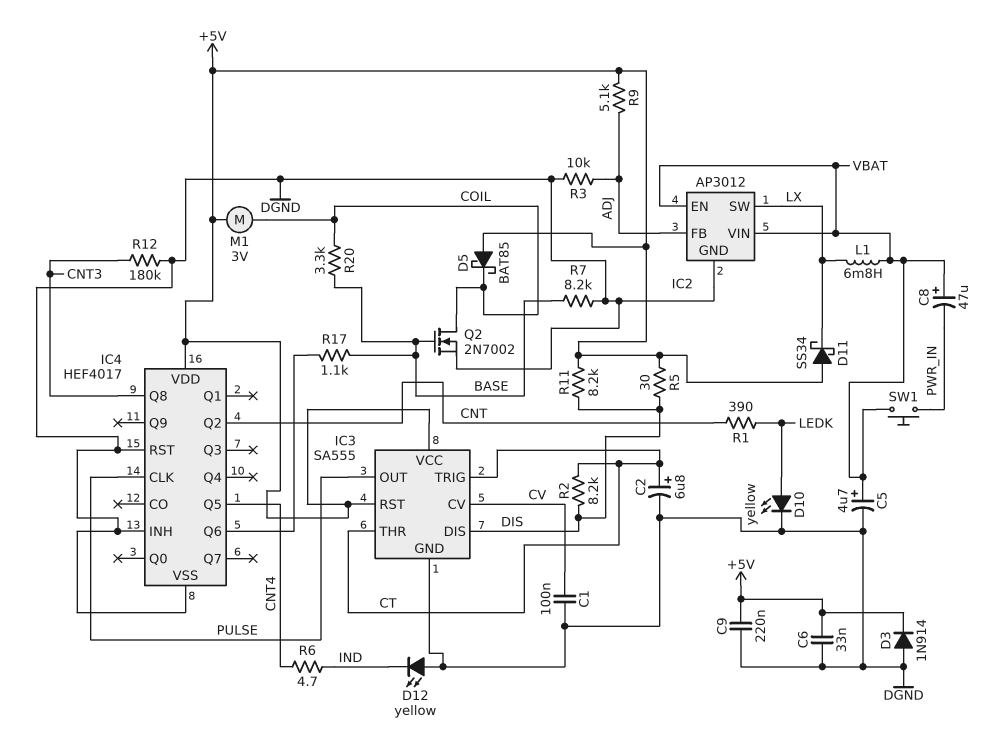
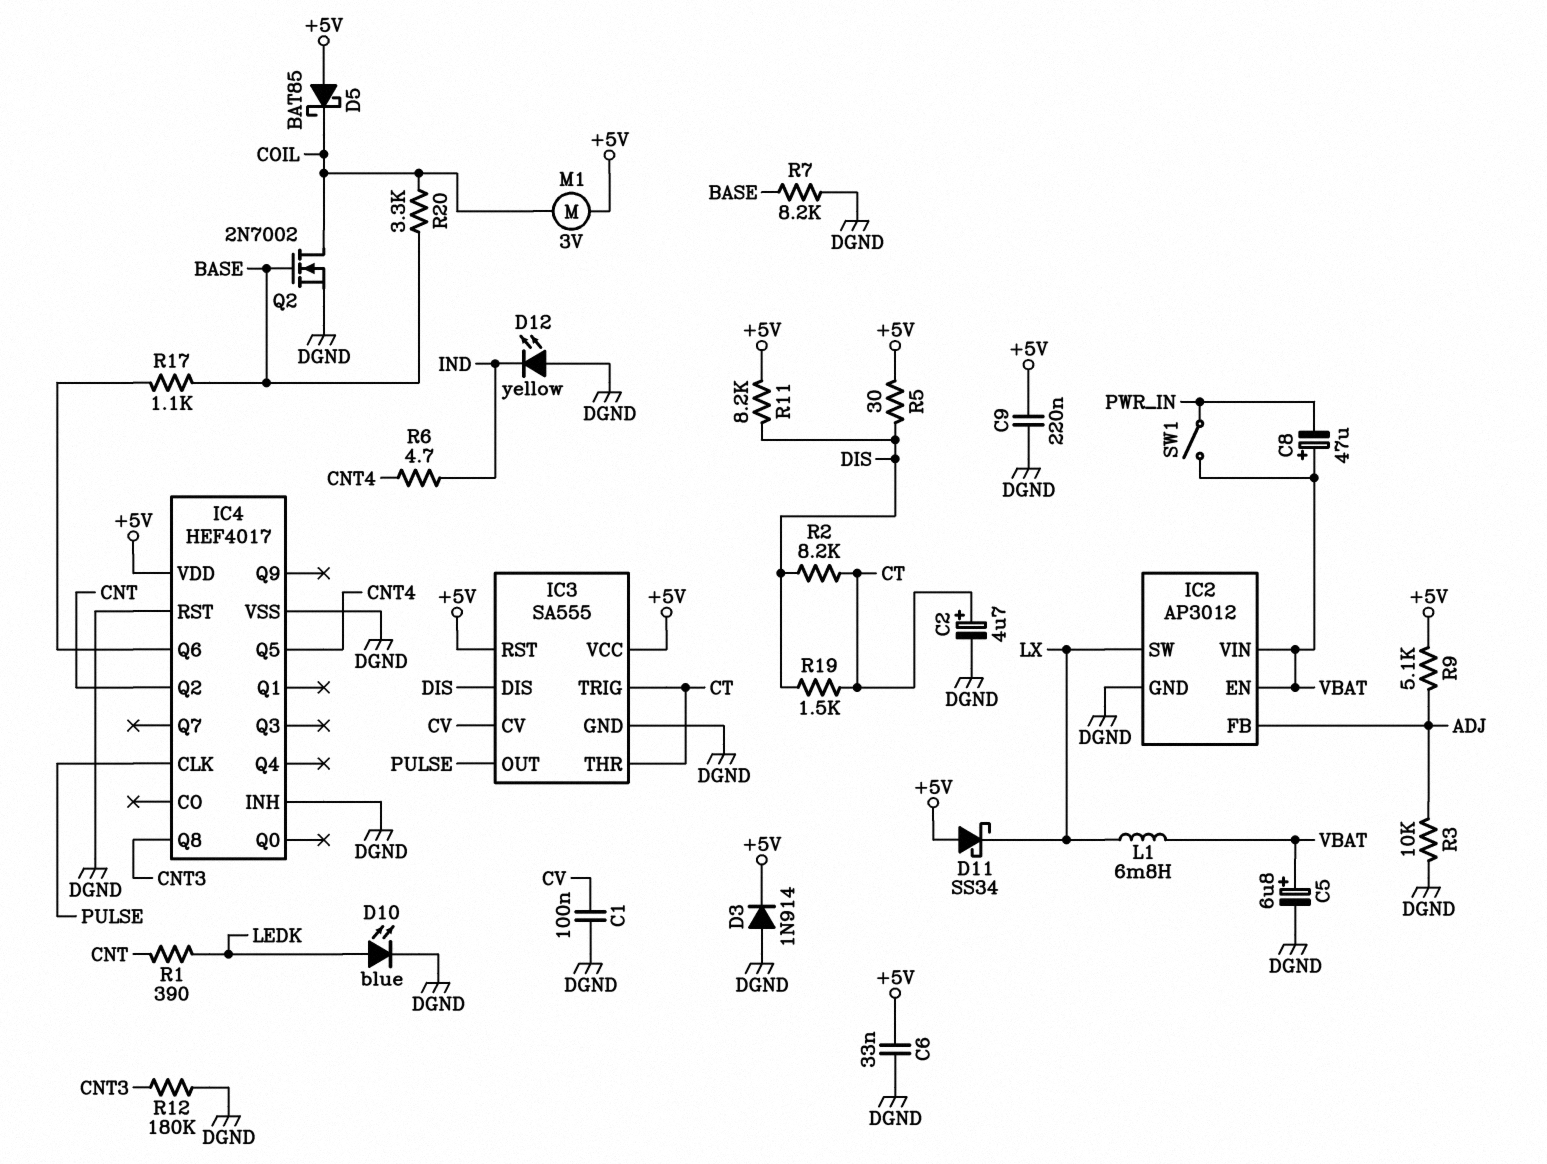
C2: 6.8uF (plus CT, minus DGND) -> 4.7uF (plus CT, minus DGND)
C5: 4.7uF (plus VBAT, minus DGND) -> 6.8uF (plus VBAT, minus DGND)
D10: LED yellow (A LEDK, K DGND) -> LED blue (A LEDK, K DGND)
R19: none -> 1.5k (CT, DIS)
SW1: button (PWR_IN, VBAT) -> switch (PWR_IN, VBAT)

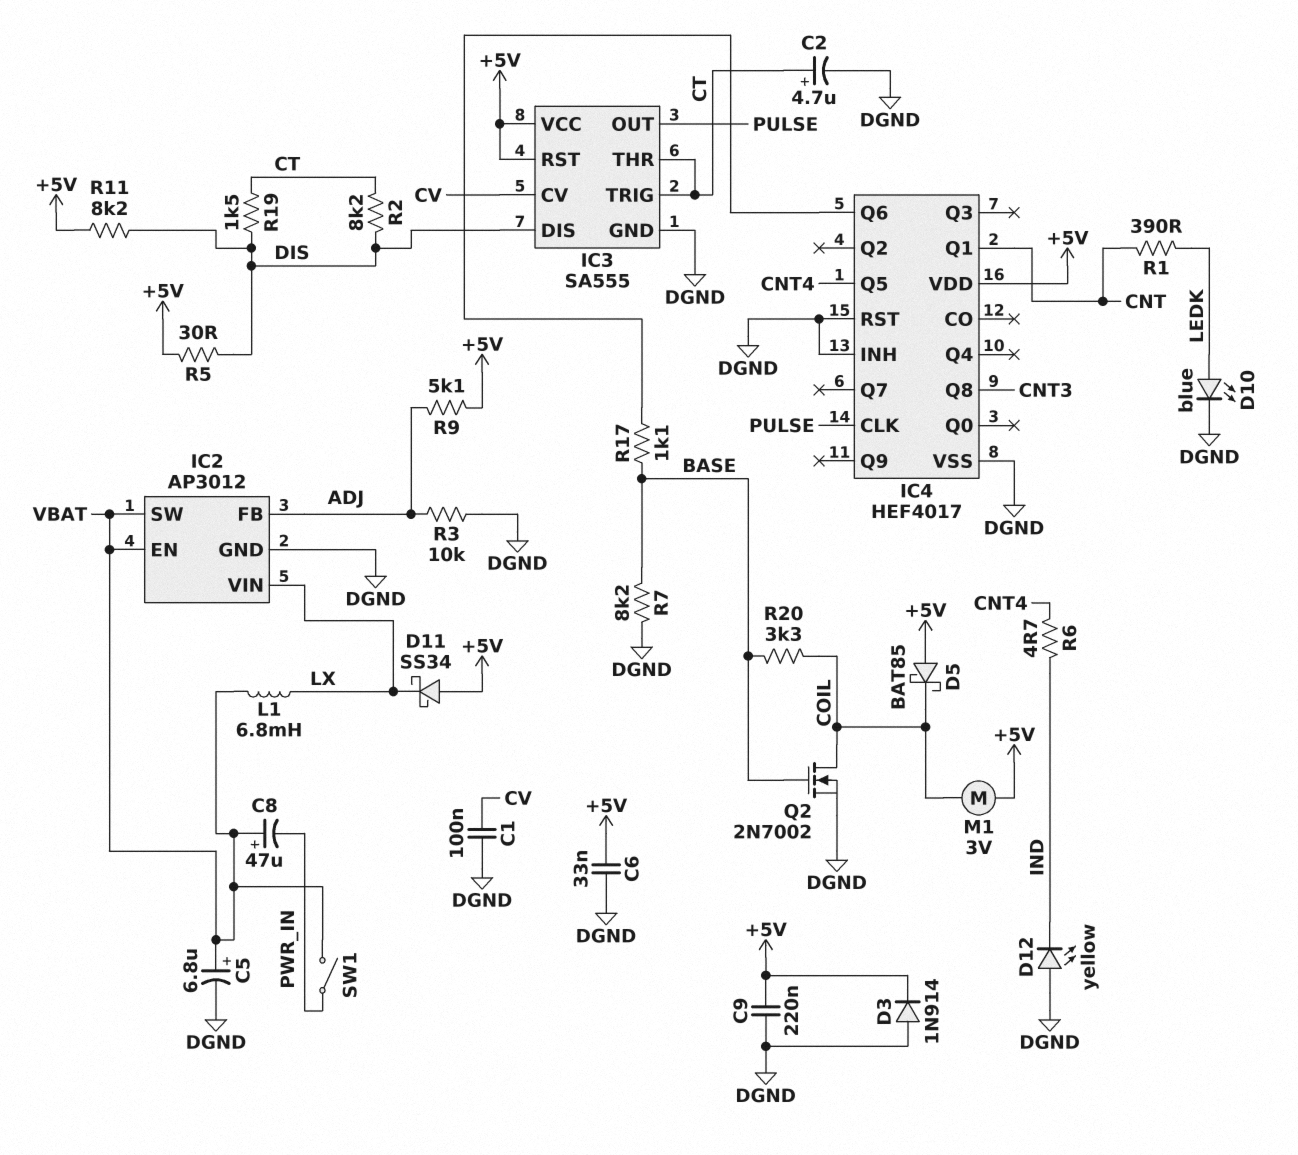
IC2 pin SW: LX -> VBAT
IC2 pin VIN: VBAT -> LX
IC4 pin Q1: none -> CNT
IC4 pin Q2: CNT -> none
R12: 180k (CNT3, DGND) -> none

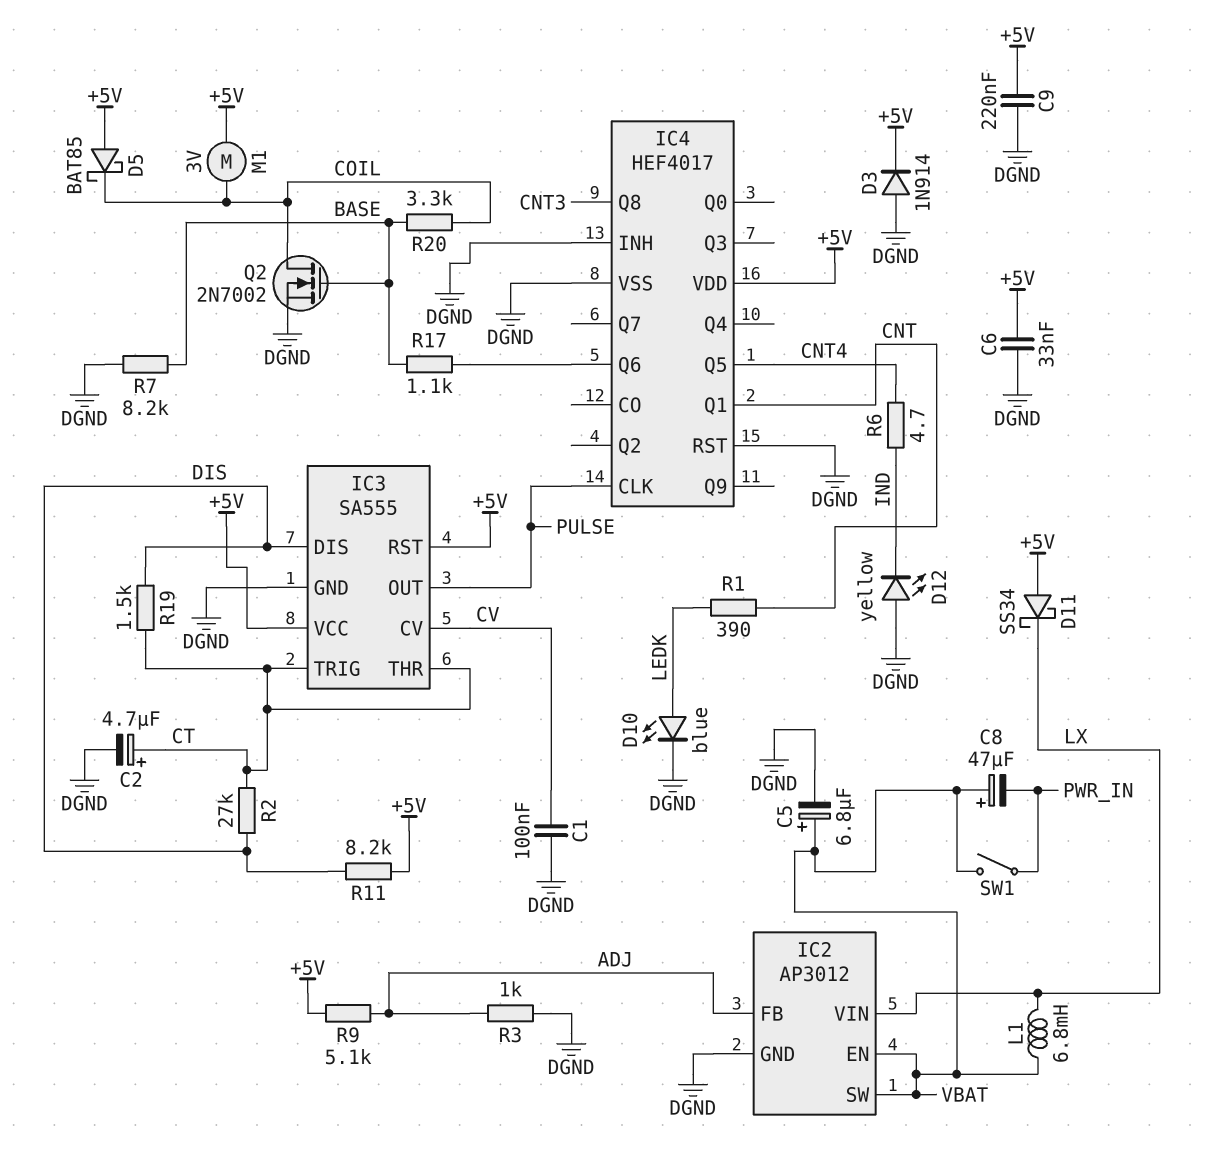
R2: 8.2k (CT, DIS) -> 27k (CT, DIS)
R3: 10k (ADJ, DGND) -> 1k (ADJ, DGND)
R5: 30 (+5V, DIS) -> none

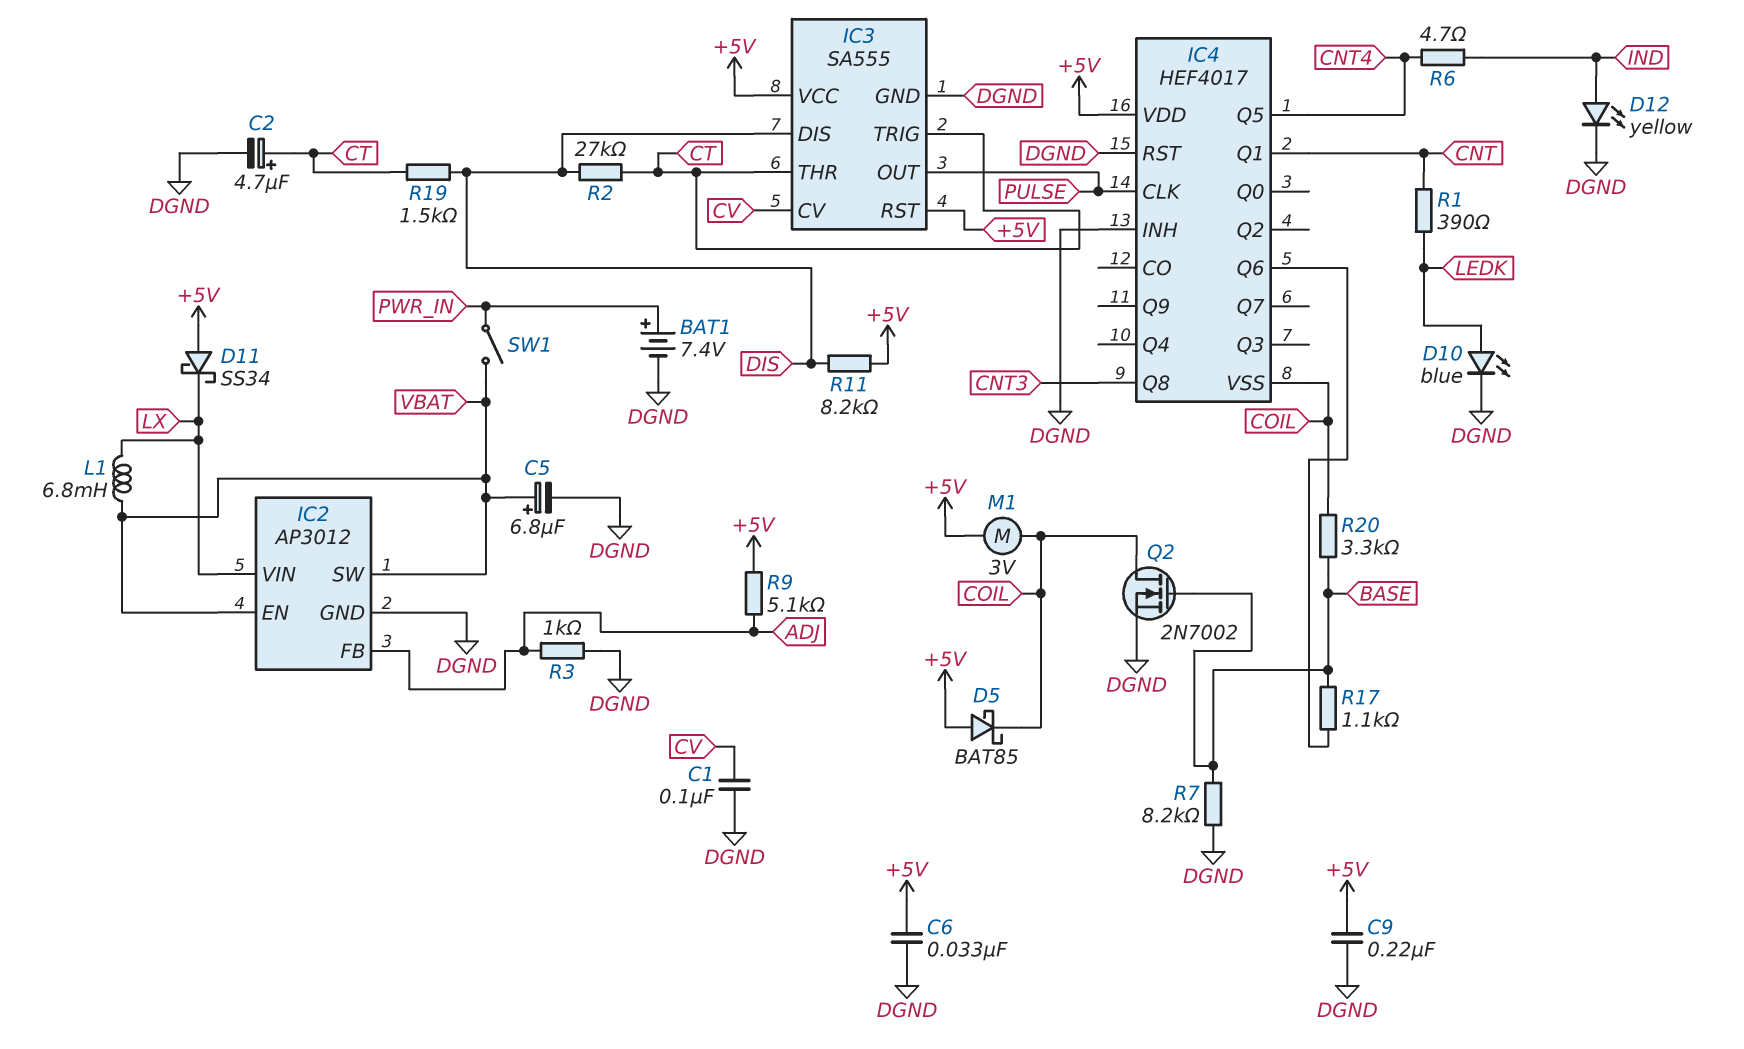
BAT1: none -> 7.4V (plus PWR_IN, minus DGND)
C8: 47uF (plus VBAT, minus PWR_IN) -> none
D3: diode 1N914 (A DGND, K +5V) -> none
D12: LED yellow (A DGND, K IND) -> LED yellow (A IND, K DGND)
IC4 pin VSS: DGND -> COIL

